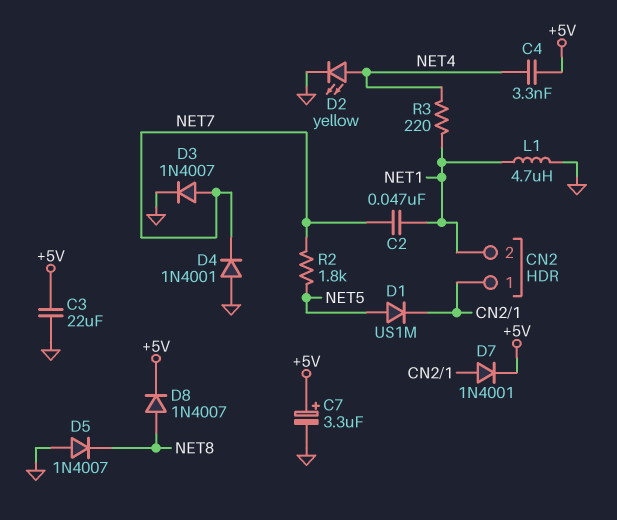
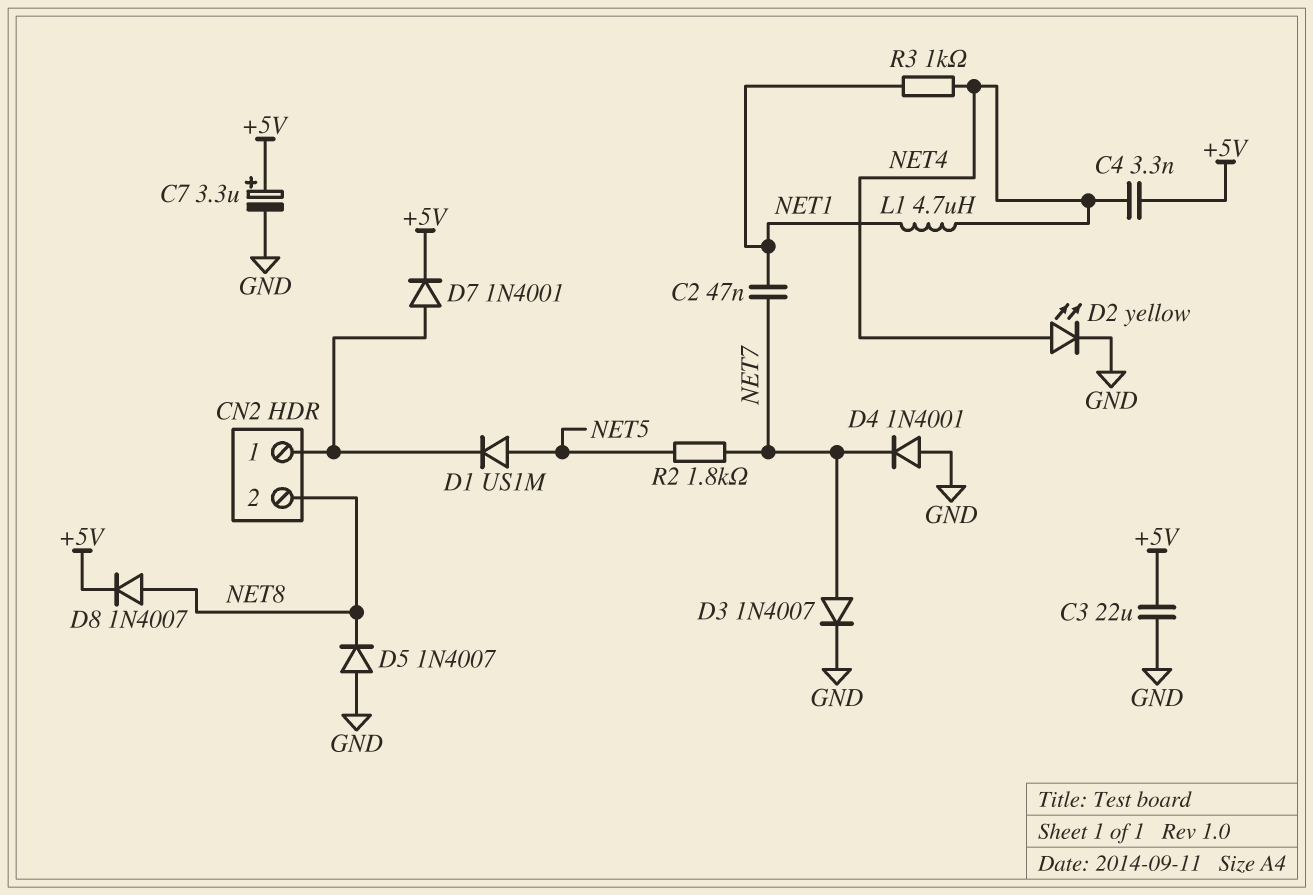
CN2 pin 2: NET1 -> NET8
L1: 4.7uH (GND, NET1) -> 4.7uH (NET1, NET4)
R3: 220 (NET1, NET4) -> 1k (NET1, NET4)

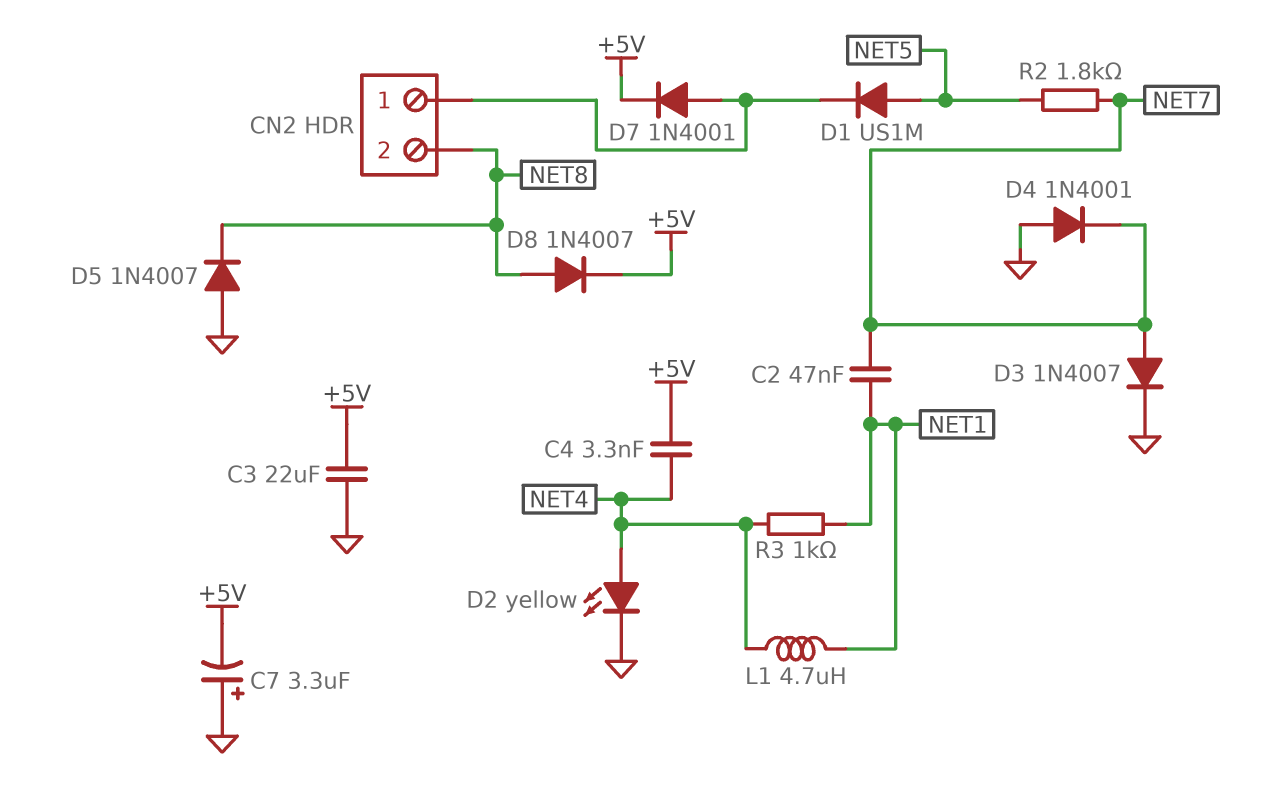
C7: 3.3uF (plus +5V, minus GND) -> 3.3uF (plus GND, minus +5V)

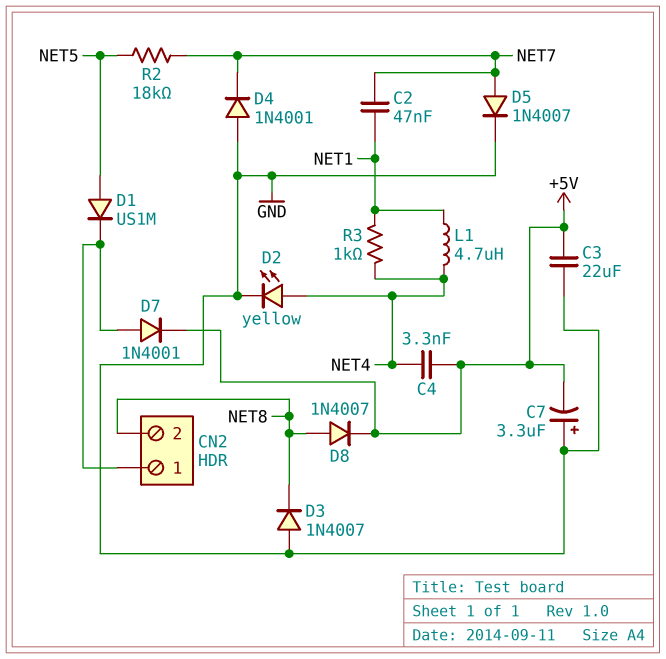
D3: diode 1N4007 (A NET7, K GND) -> diode 1N4007 (A GND, K NET8)
D5: diode 1N4007 (A GND, K NET8) -> diode 1N4007 (A NET7, K GND)
R2: 1.8k (NET5, NET7) -> 18k (NET5, NET7)

